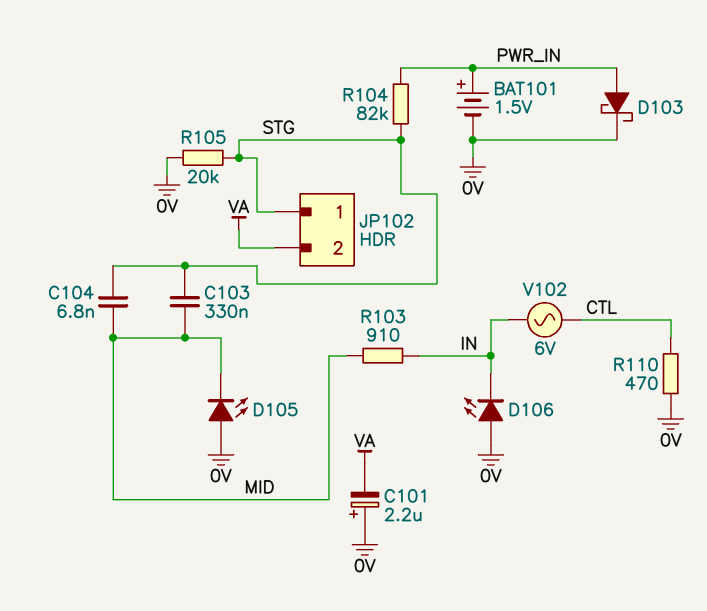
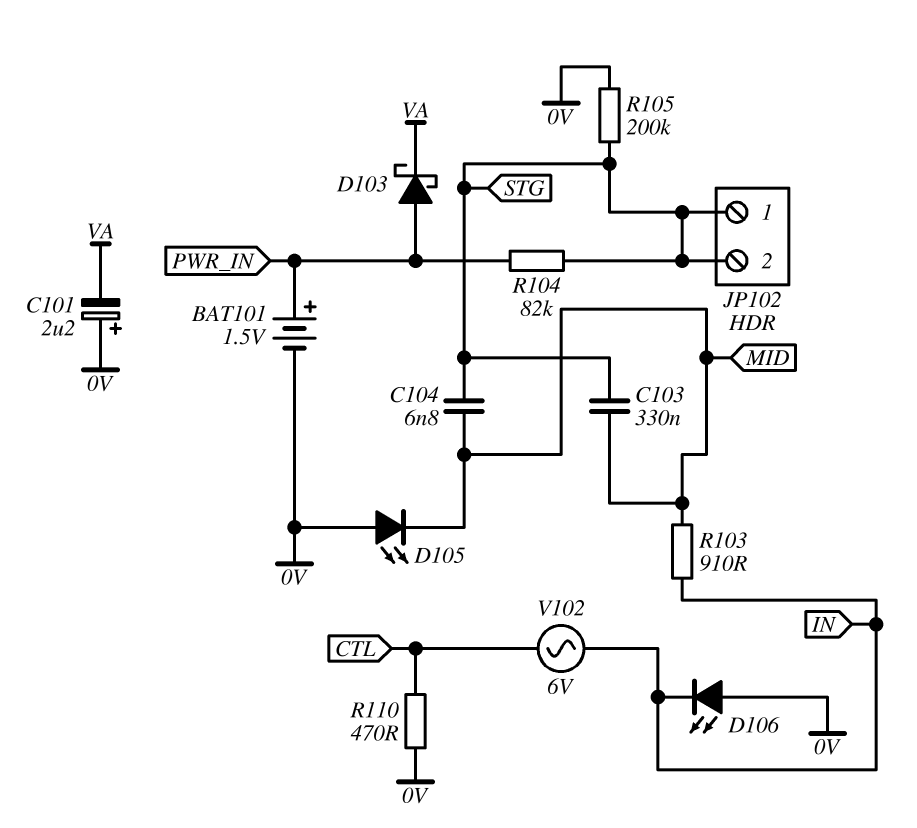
D103: schottky (A PWR_IN, K 0V) -> schottky (A PWR_IN, K VA)
JP102 pin 2: VA -> STG
R105: 20k (0V, STG) -> 200k (0V, STG)

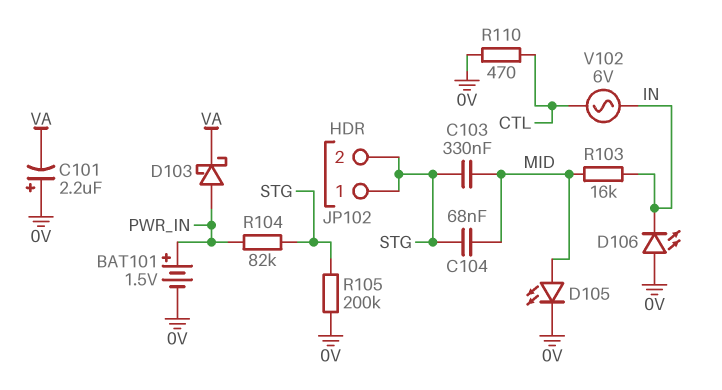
C104: 6.8nF (MID, STG) -> 68nF (MID, STG)
D105: LED (A 0V, K MID) -> LED (A MID, K 0V)
R103: 910 (IN, MID) -> 16k (IN, MID)

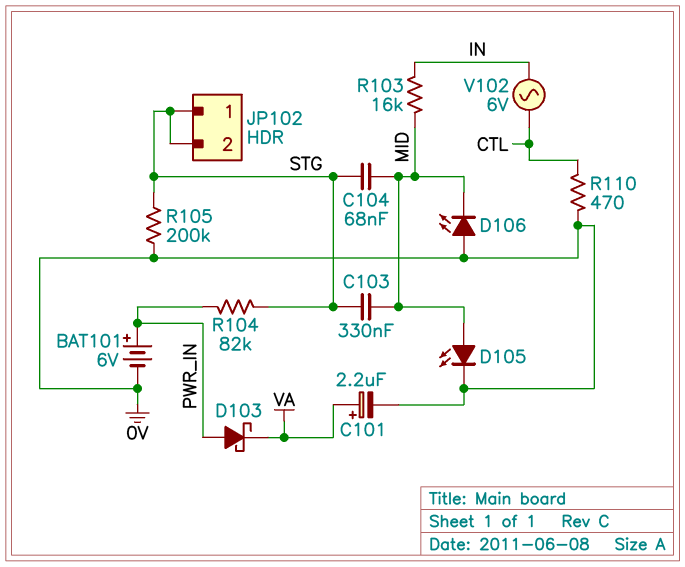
BAT101: 1.5V (plus PWR_IN, minus 0V) -> 6V (plus PWR_IN, minus 0V)
C101: 2.2uF (plus 0V, minus VA) -> 2.2uF (plus VA, minus 0V)
D106: LED (A 0V, K IN) -> LED (A 0V, K MID)

